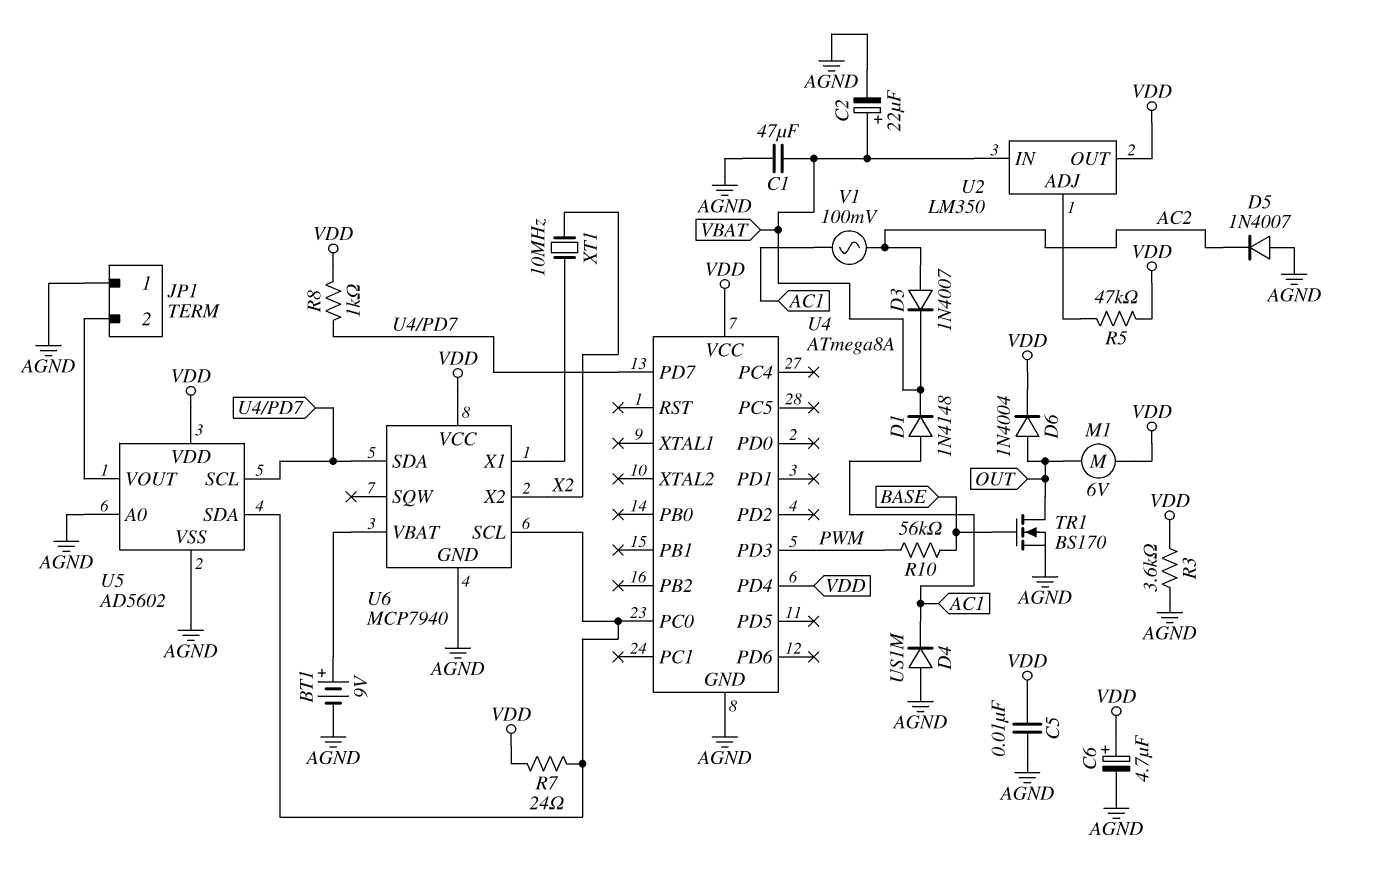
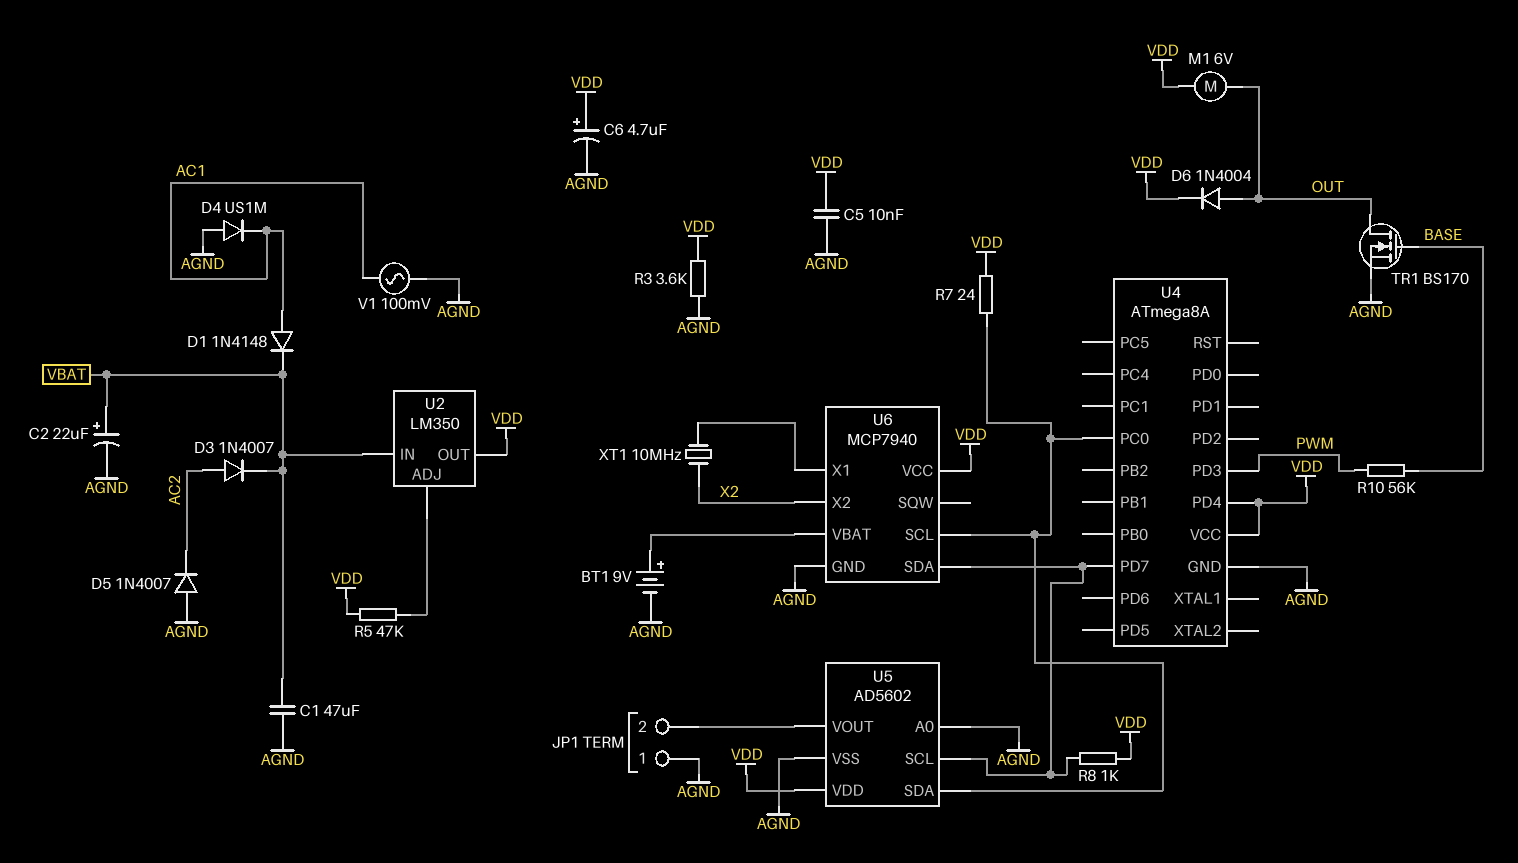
V1: AC 100mV (AC1, AC2) -> AC 100mV (AC1, AGND)

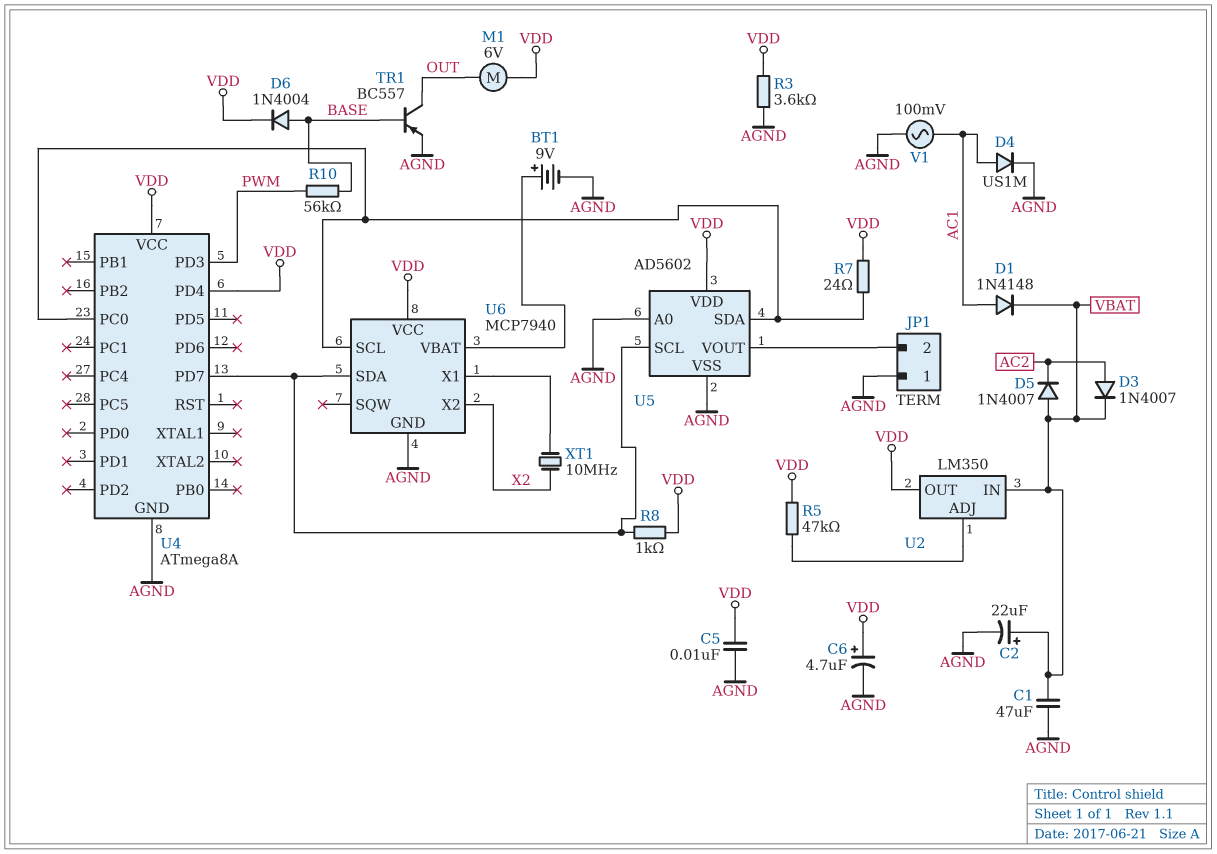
D4: diode US1M (A AGND, K AC1) -> diode US1M (A AC1, K AGND)
D5: diode 1N4007 (A AGND, K AC2) -> diode 1N4007 (A VBAT, K AC2)
D6: diode 1N4004 (A OUT, K VDD) -> diode 1N4004 (A BASE, K VDD)
TR1: NMOS BS170 (G BASE, D OUT, S AGND) -> PNP BC557 (B BASE, C OUT, E AGND)

